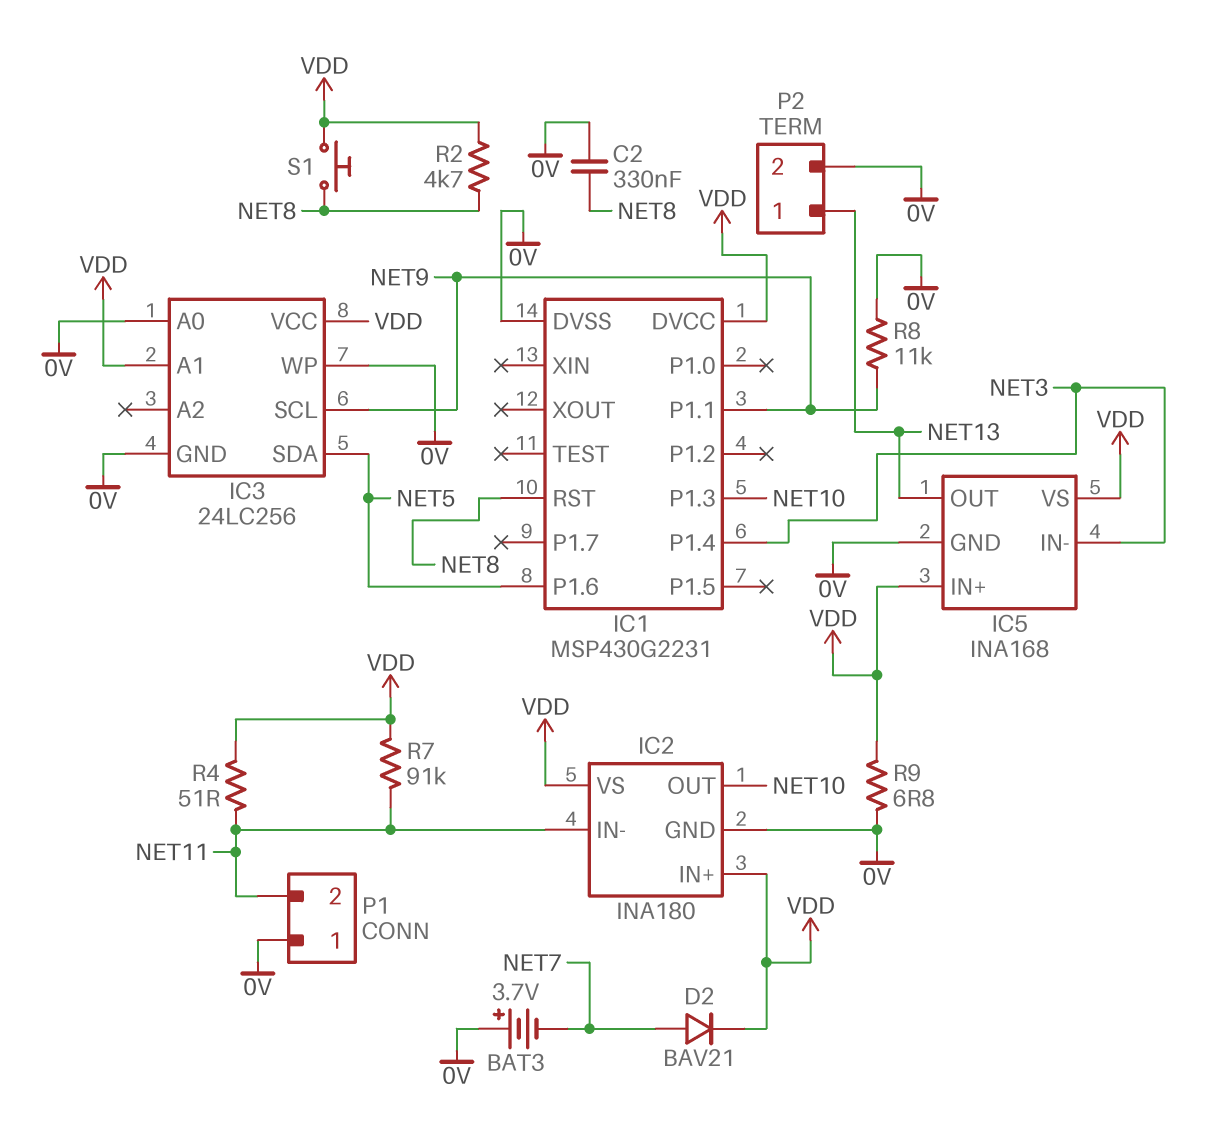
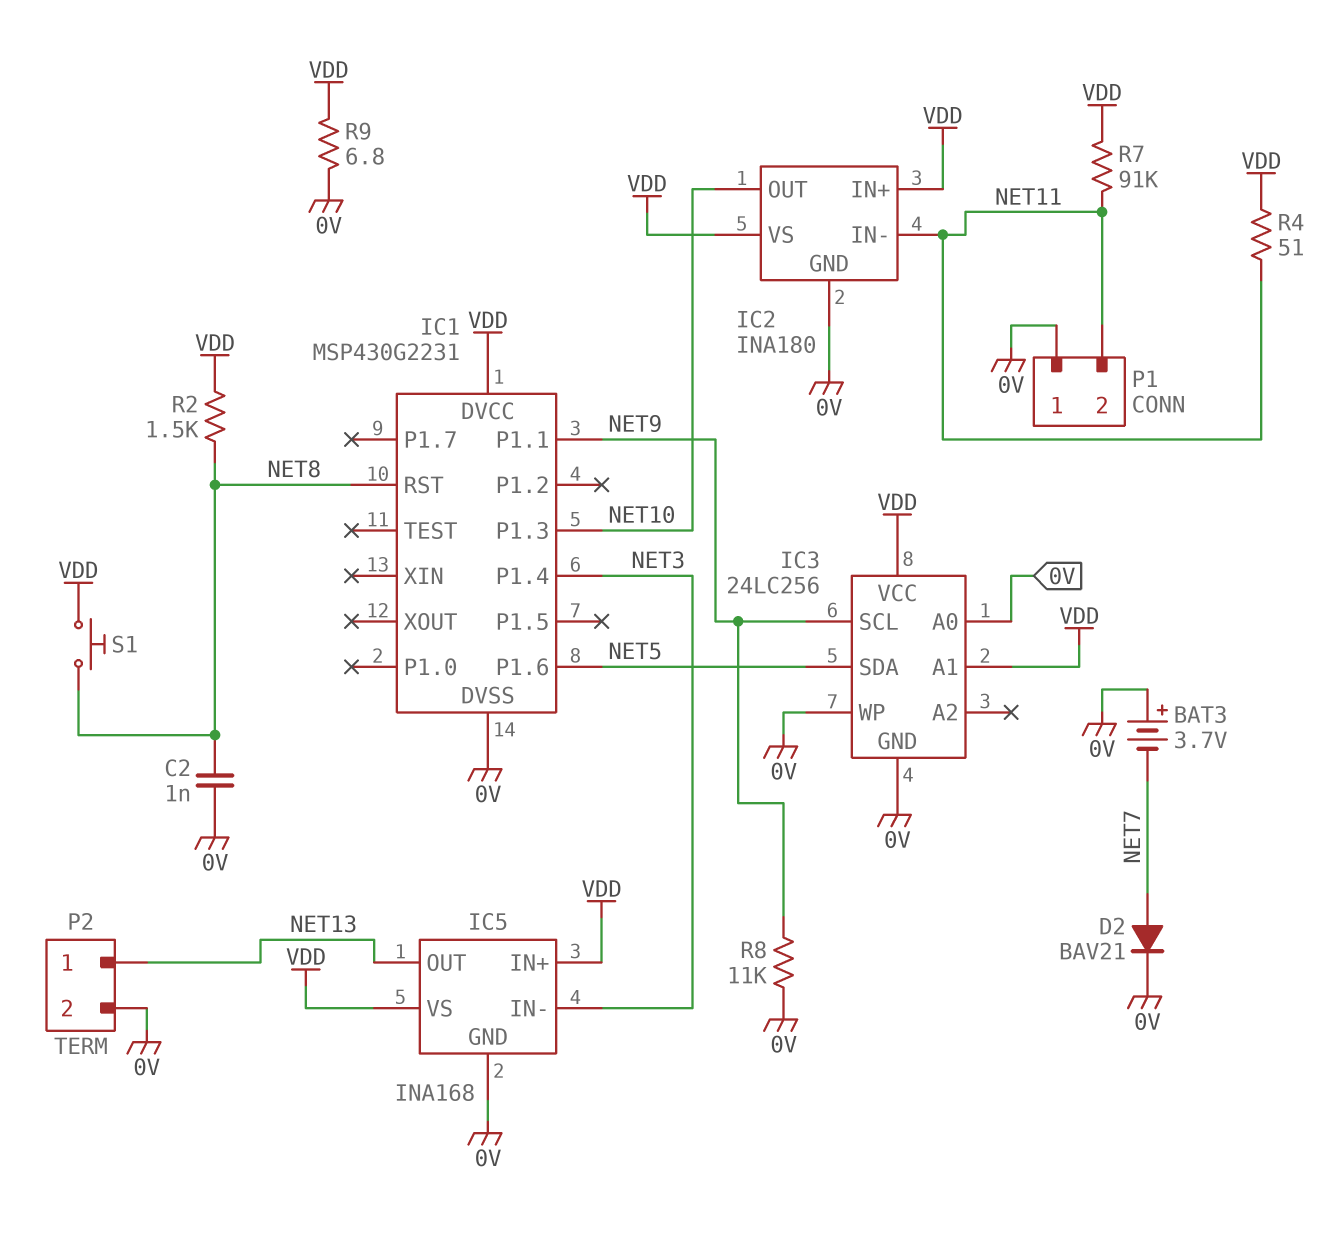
C2: 330nF (0V, NET8) -> 1nF (0V, NET8)
D2: diode BAV21 (A NET7, K VDD) -> diode BAV21 (A NET7, K 0V)
R2: 4.7k (NET8, VDD) -> 1.5k (NET8, VDD)

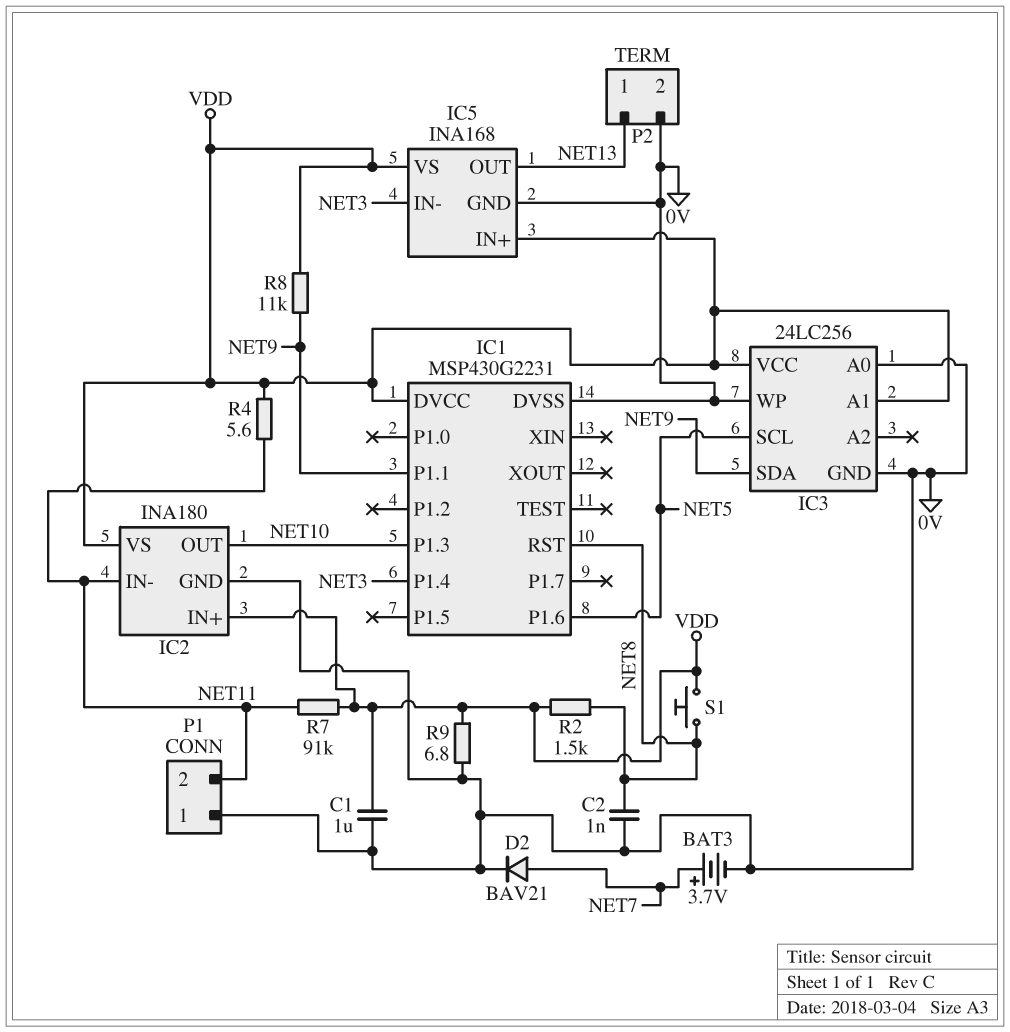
BAT3: 3.7V (plus 0V, minus NET7) -> 3.7V (plus NET7, minus 0V)
C1: none -> 1uF (0V, VDD)
IC3 pin SCL: NET9 -> NET5
IC3 pin SDA: NET5 -> NET9
R4: 51 (NET11, VDD) -> 5.6 (NET11, VDD)
R8: 11k (0V, NET9) -> 11k (NET9, VDD)

